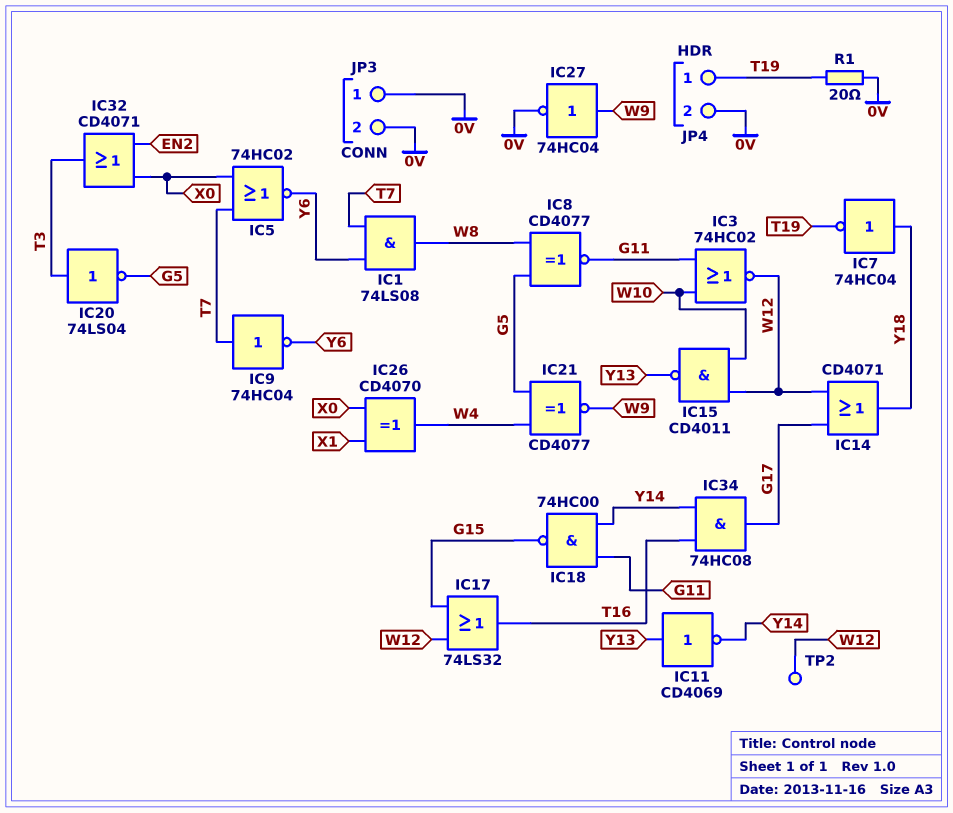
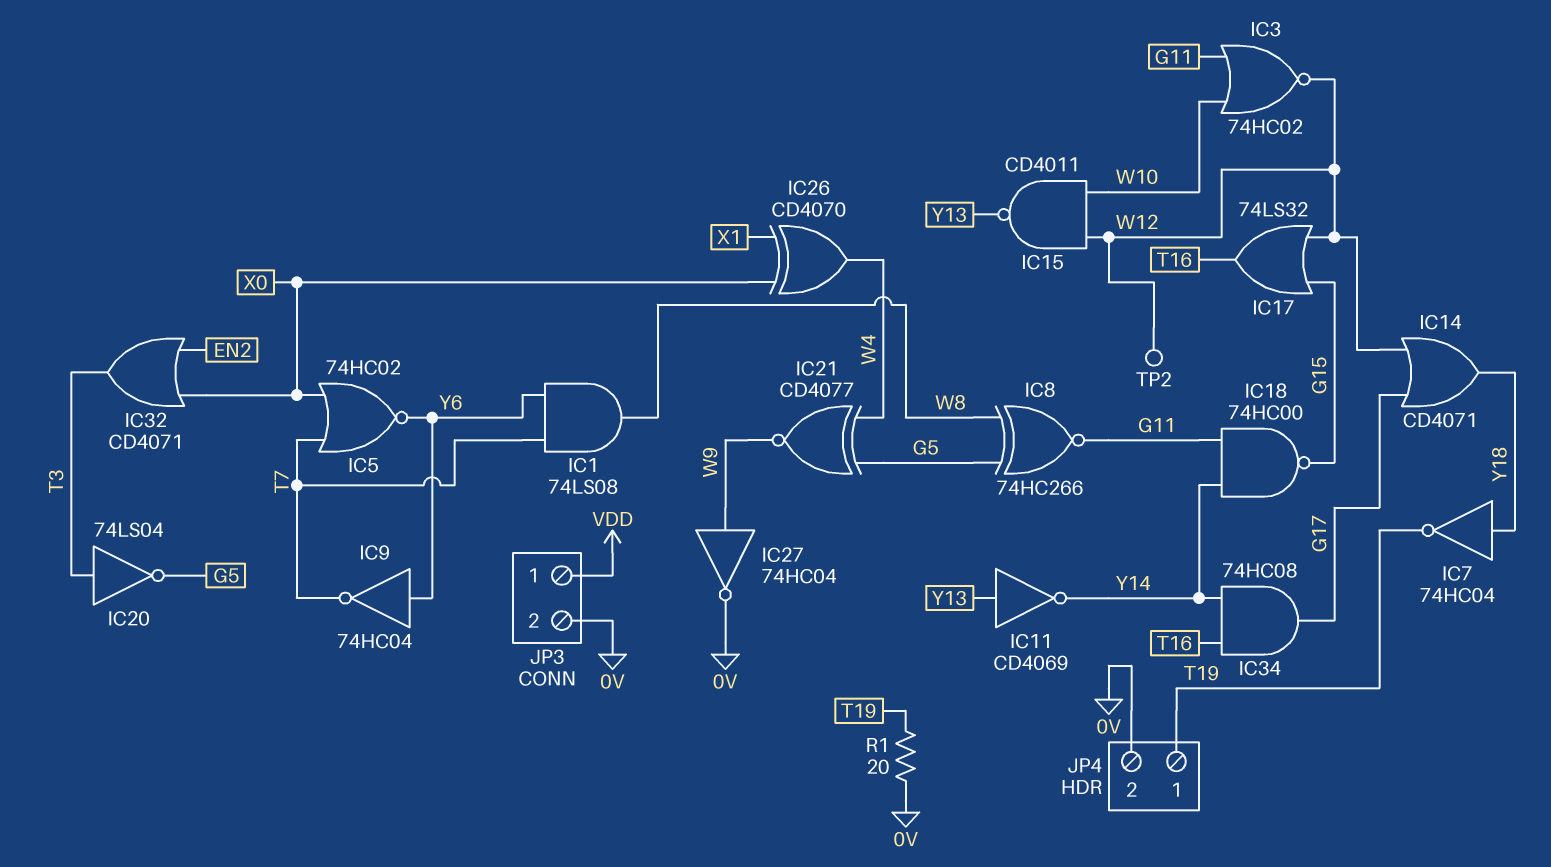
IC8: XNOR CD4077 (in G5, in W8, out G11) -> XNOR 74HC266 (in G5, in W8, out G11)
IC9: NOT 74HC04 (in T7, out Y6) -> NOT 74HC04 (in Y6, out T7)
JP3 pin 1: 0V -> VDD

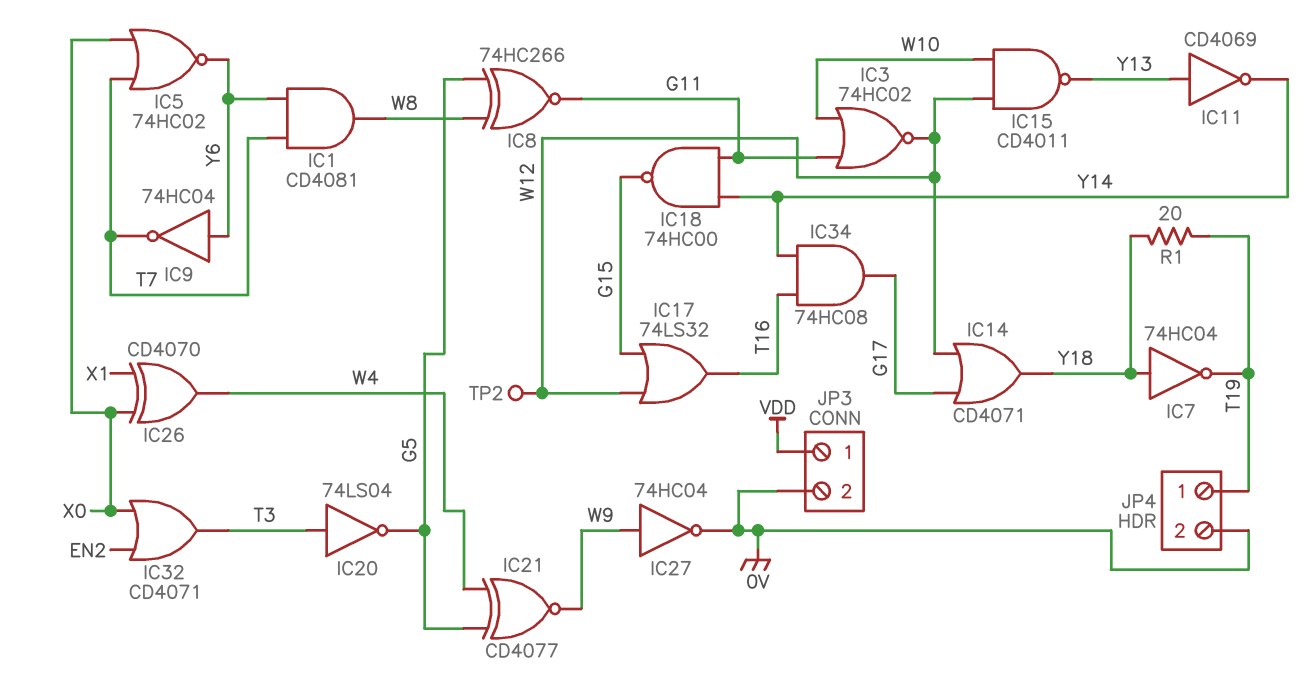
IC1: AND 74LS08 (in T7, in Y6, out W8) -> AND CD4081 (in T7, in Y6, out W8)
R1: 20 (0V, T19) -> 20 (T19, Y18)

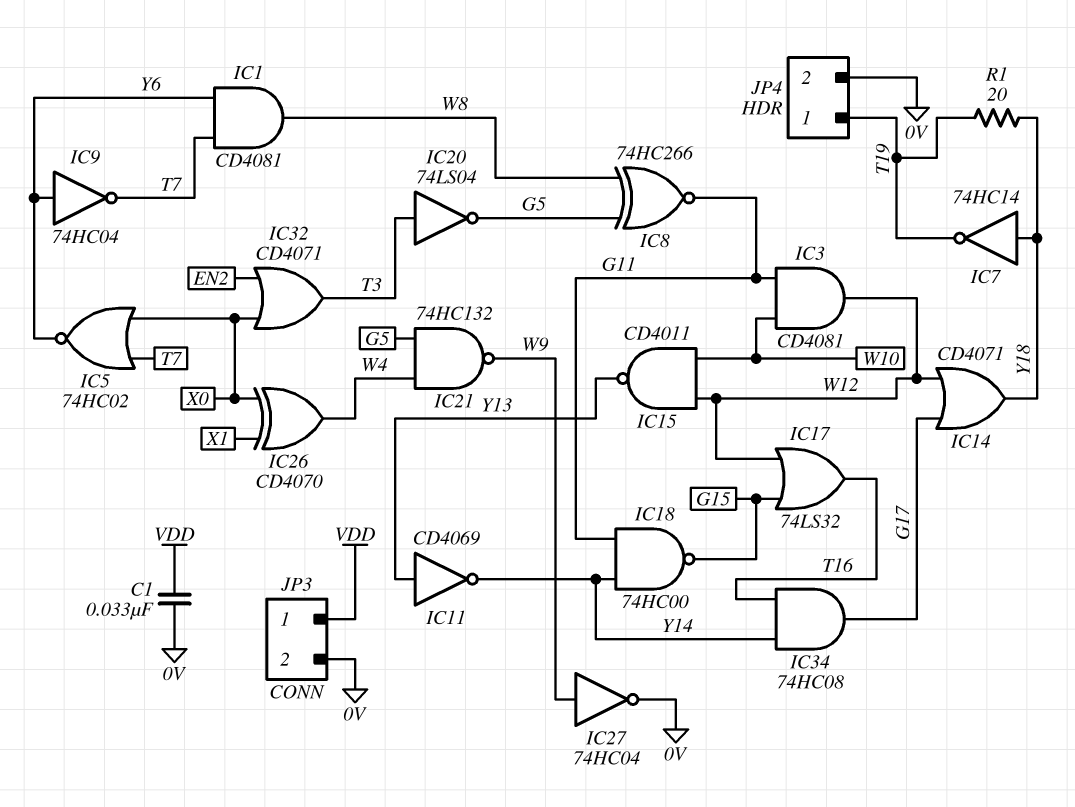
C1: none -> 33nF (0V, VDD)
IC3: NOR 74HC02 (in G11, in W10, out W12) -> AND CD4081 (in G11, in W10, out W12)
IC7: NOT 74HC04 (in Y18, out T19) -> NOT 74HC14 (in Y18, out T19)
IC21: XNOR CD4077 (in G5, in W4, out W9) -> NAND 74HC132 (in G5, in W4, out W9)
TP2: test point (W12) -> none

